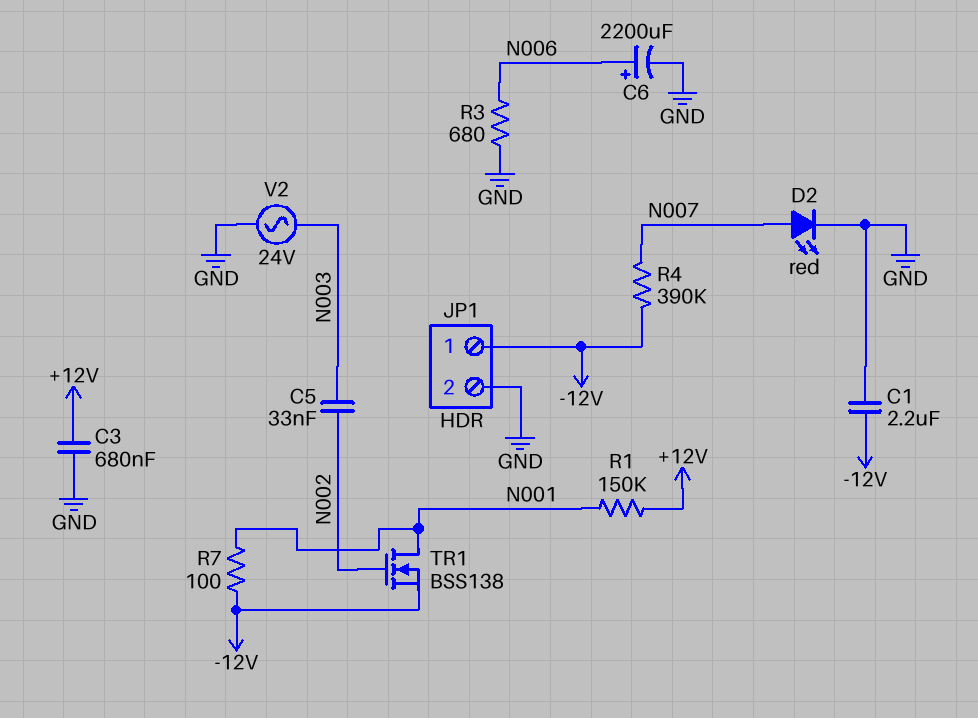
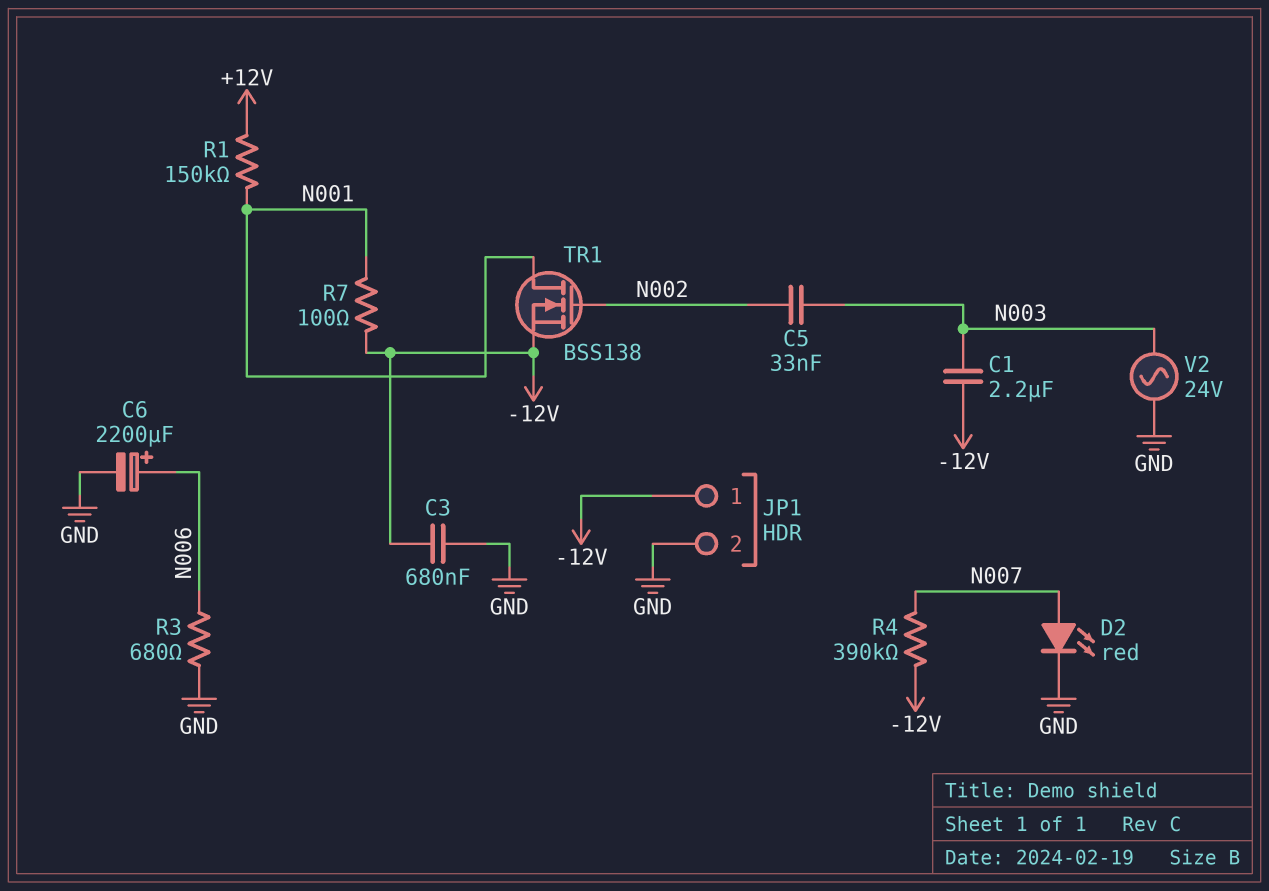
C1: 2.2uF (-12V, GND) -> 2.2uF (-12V, N003)
C3: 680nF (+12V, GND) -> 680nF (-12V, GND)

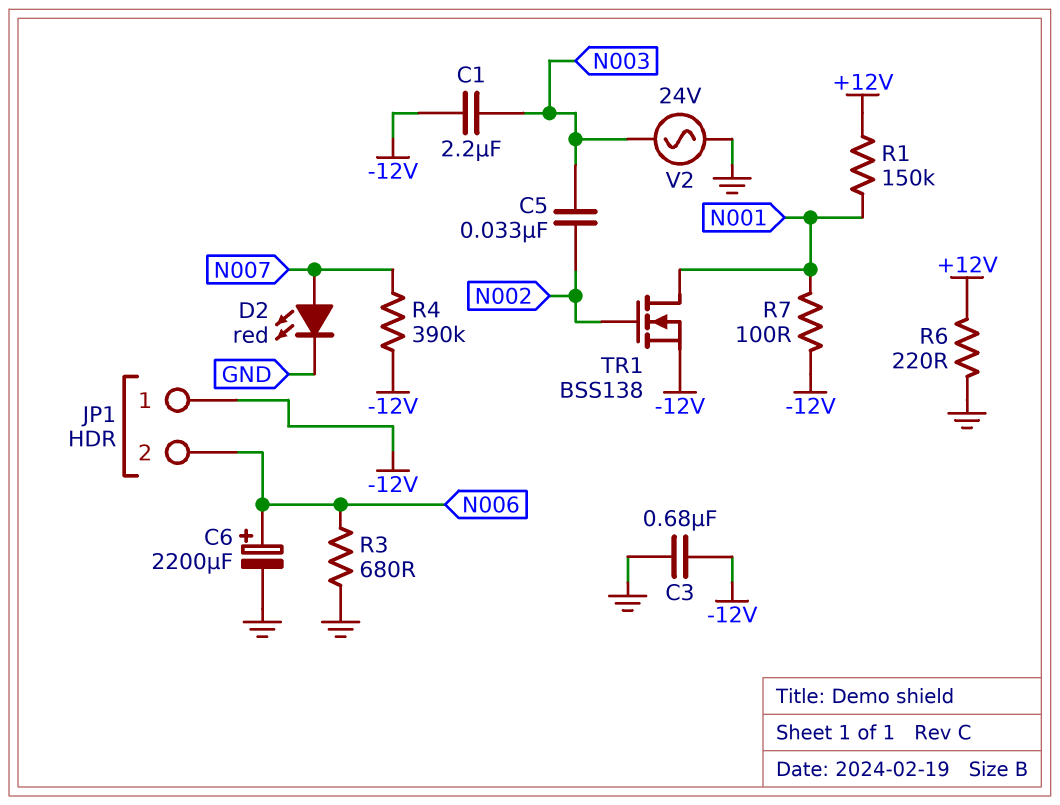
JP1 pin 2: GND -> N006
R6: none -> 220 (+12V, GND)

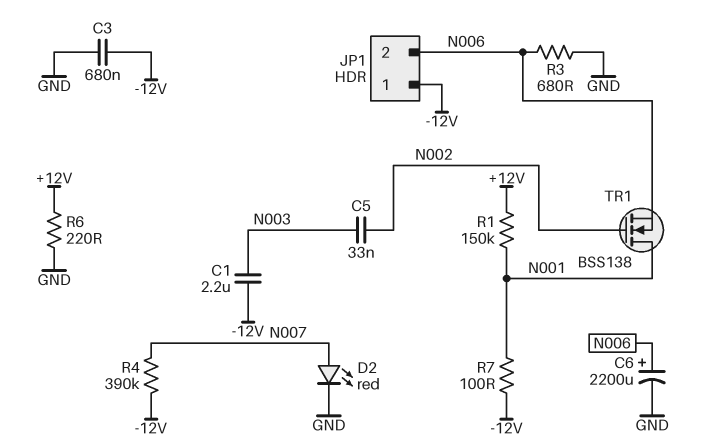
TR1: NMOS BSS138 (G N002, D N001, S -12V) -> NMOS BSS138 (G N002, D N001, S N006)
V2: AC 24V (GND, N003) -> none

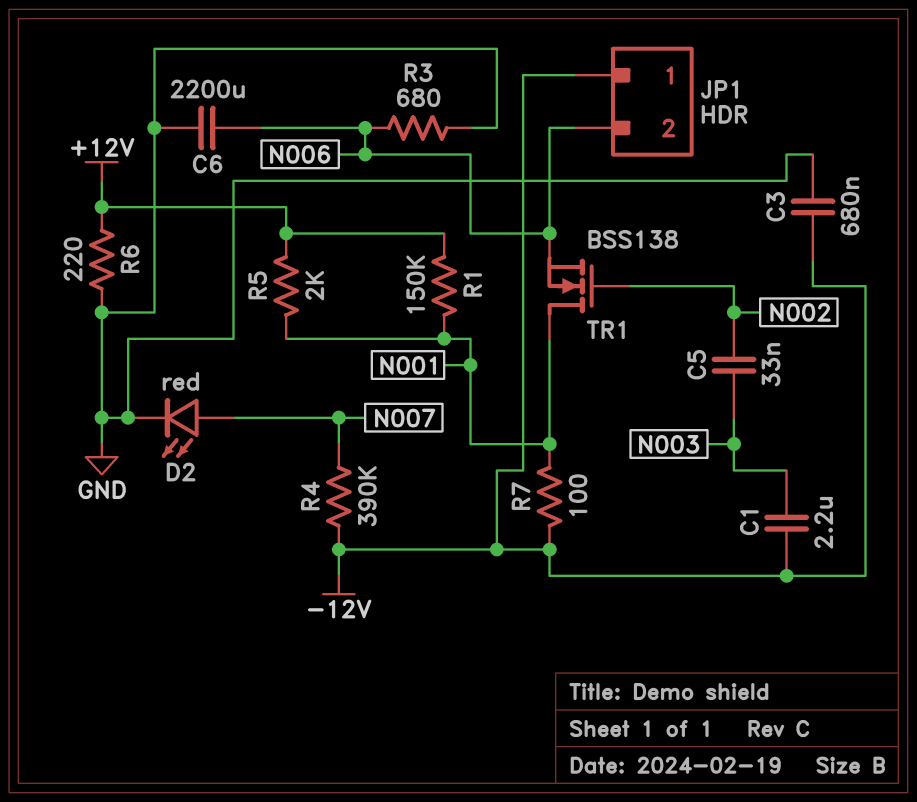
C6: 2200uF (plus N006, minus GND) -> 2200uF (GND, N006)
R5: none -> 2k (+12V, N001)

